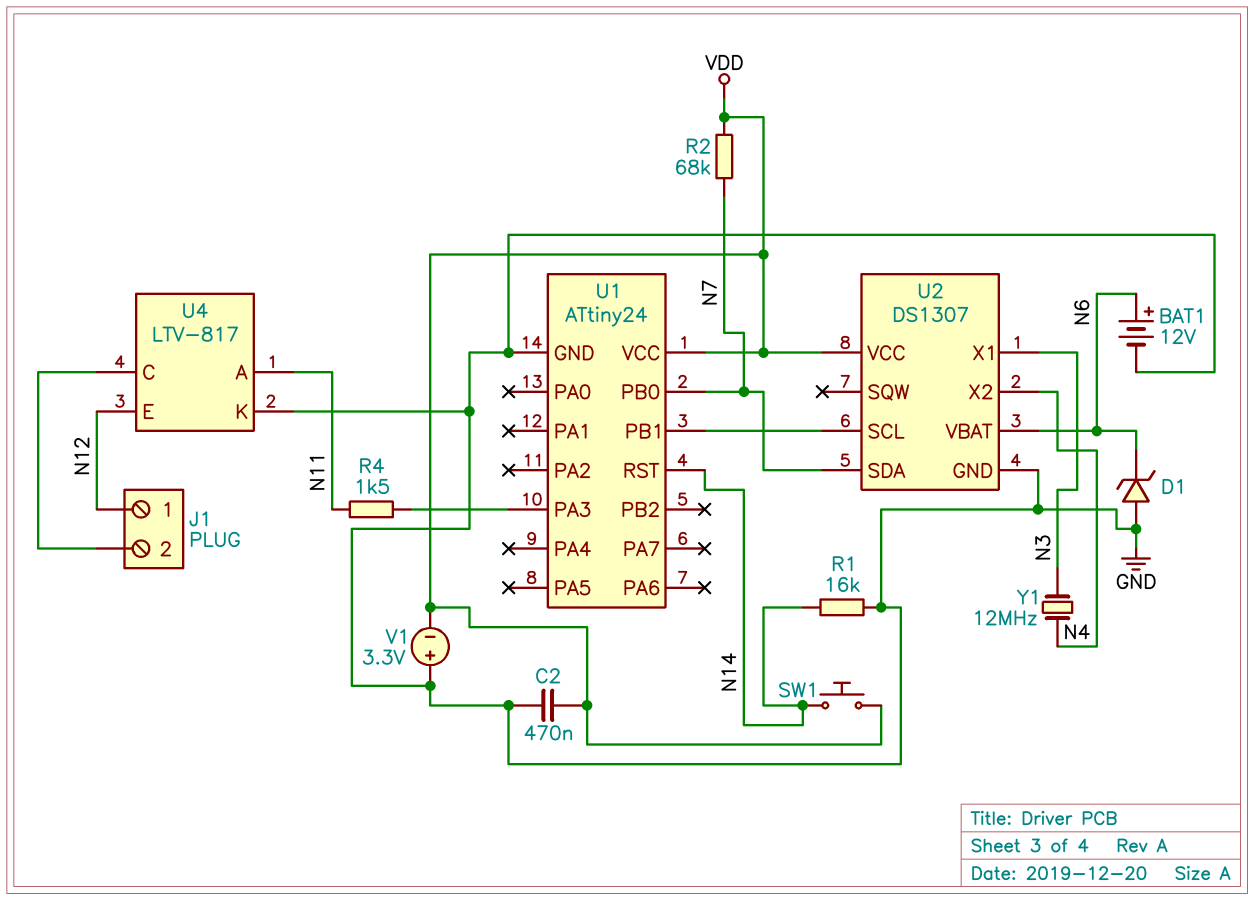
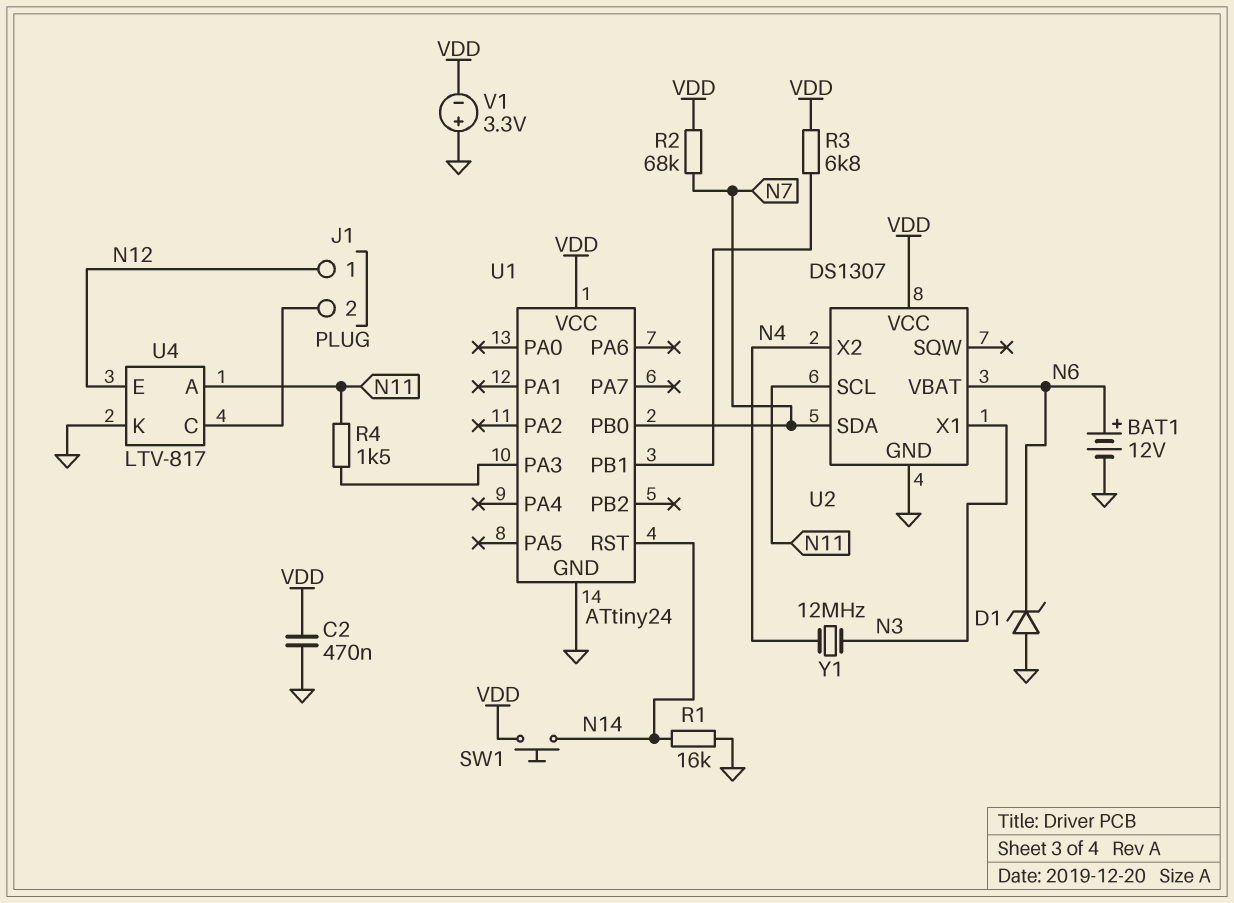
R3: none -> 6.8k (U1/PB1, VDD)
U2 pin SCL: U1/PB1 -> N11

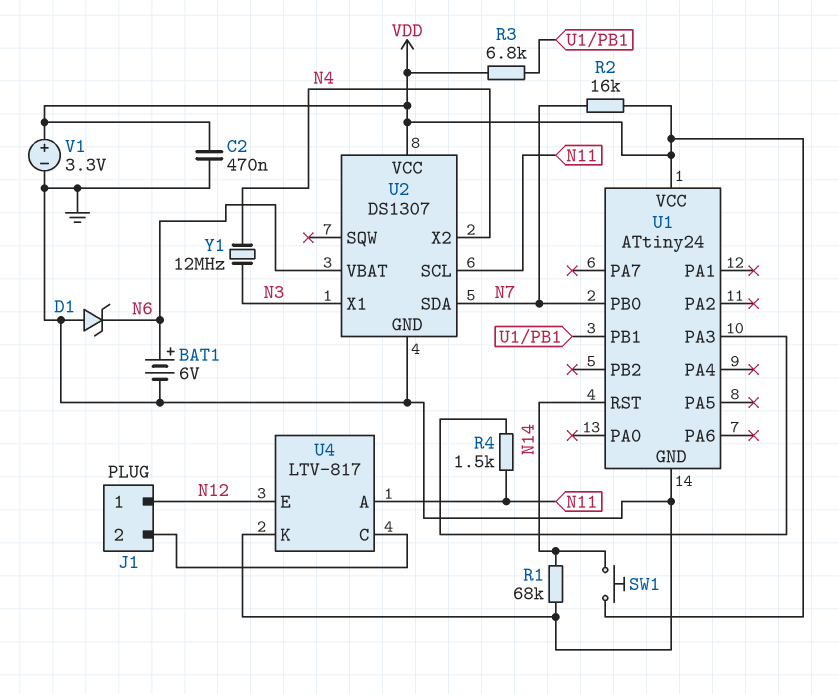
BAT1: 12V (plus N6, minus GND) -> 6V (plus N6, minus GND)
R1: 16k (GND, N14) -> 68k (GND, N14)
R2: 68k (N7, VDD) -> 16k (N7, VDD)
V1: 3.3V (plus GND, minus VDD) -> 3.3V (plus VDD, minus GND)

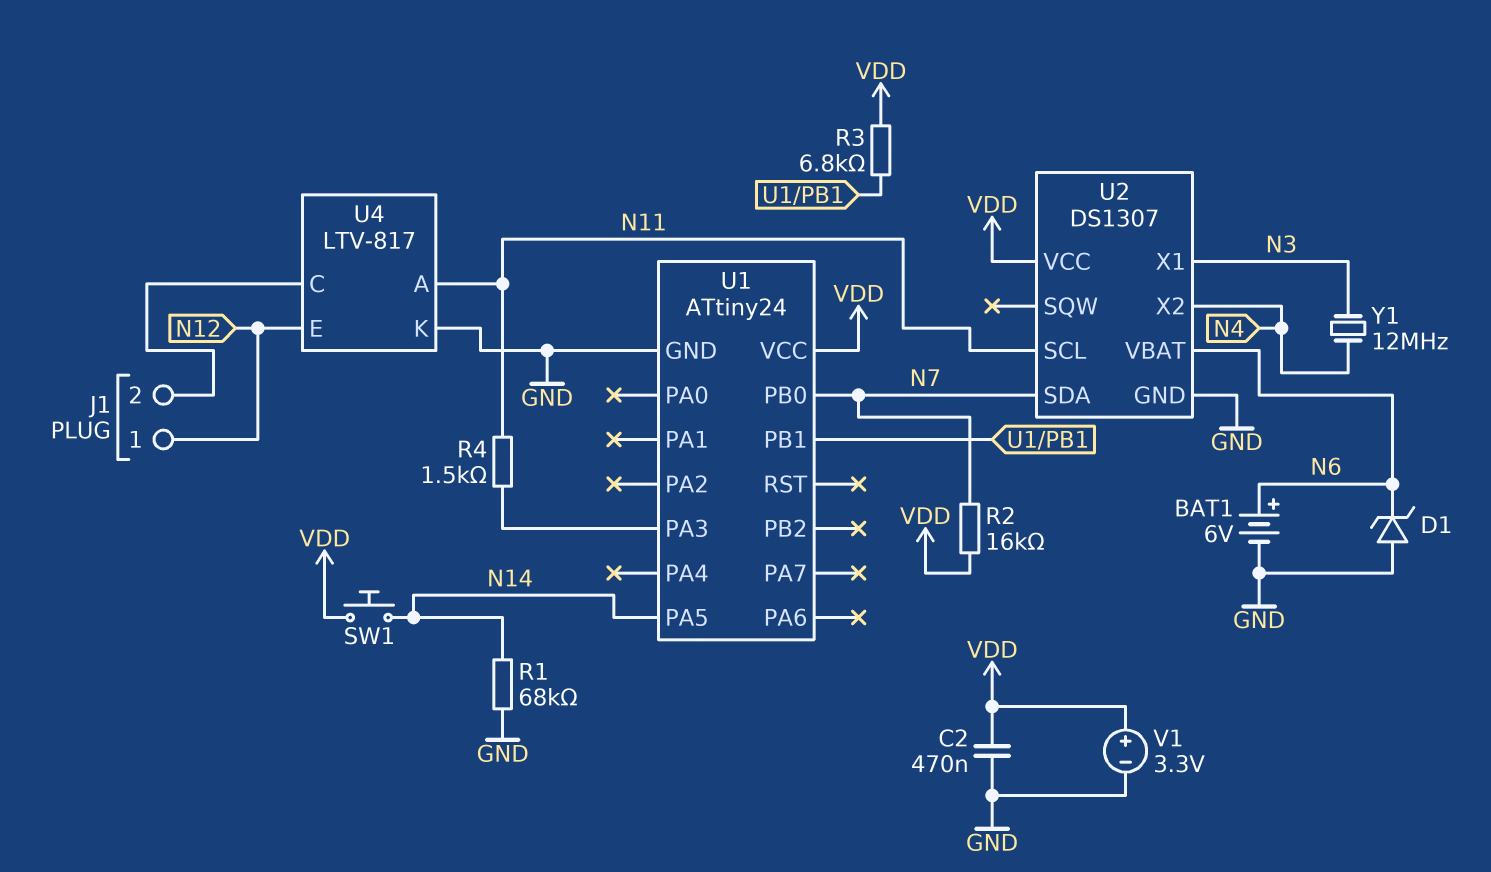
U1 pin PA5: none -> N14
U1 pin RST: N14 -> none

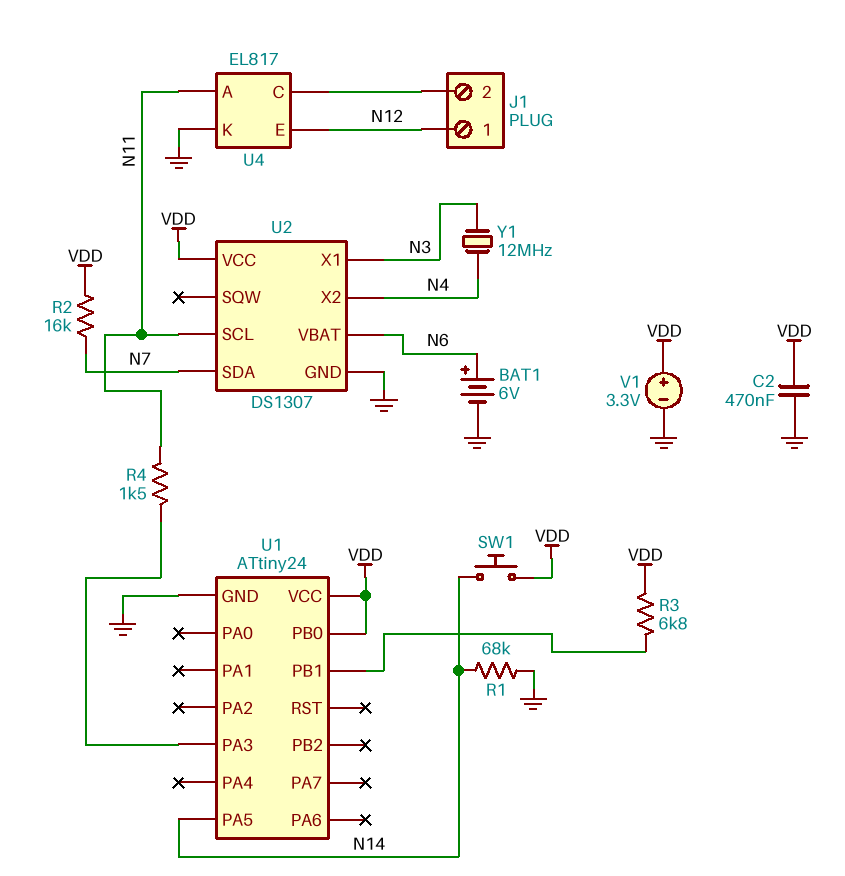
D1: zener (A GND, K N6) -> none
U1 pin PB0: N7 -> VDD
U4: LTV-817 -> EL817

